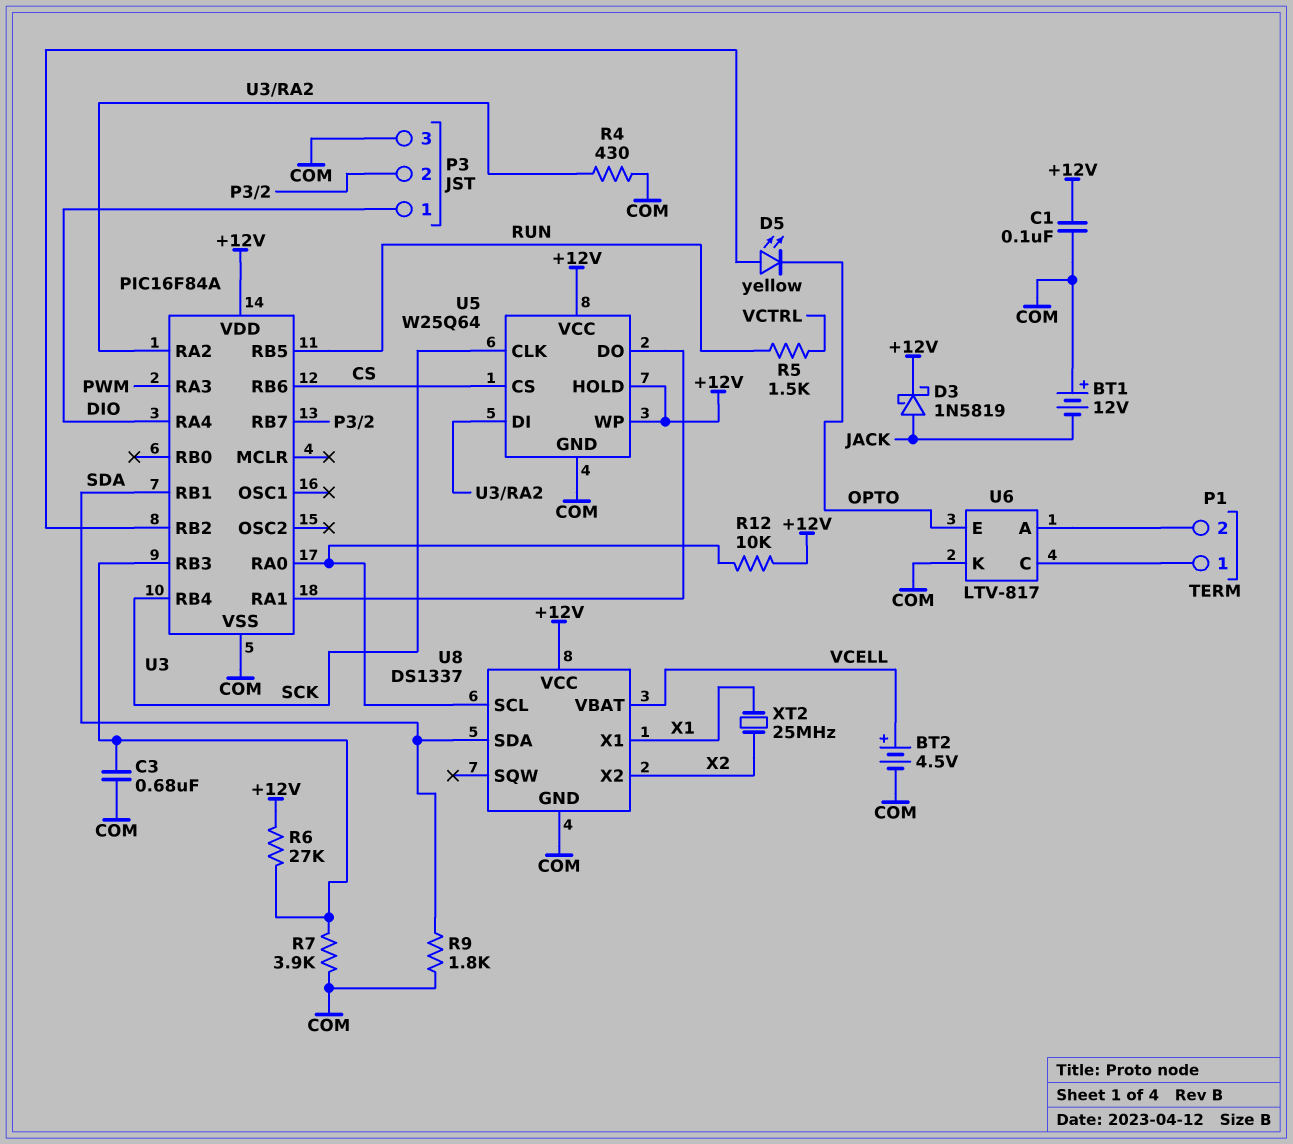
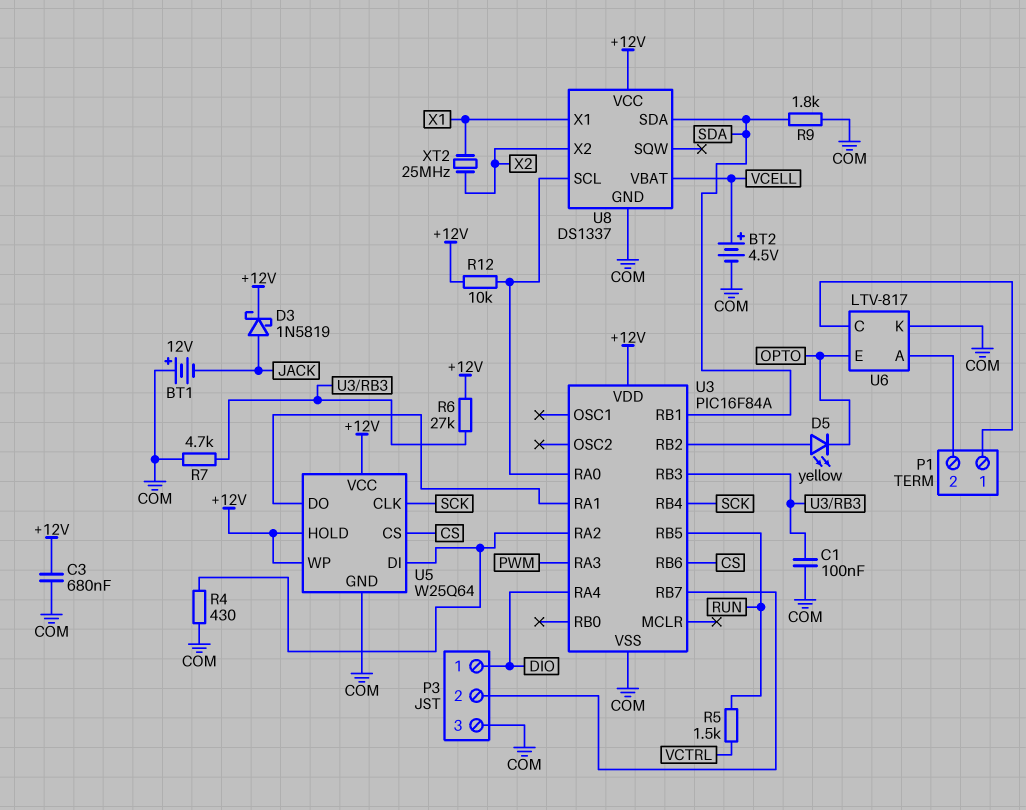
C1: 100nF (+12V, COM) -> 100nF (COM, U3/RB3)
C3: 680nF (COM, U3/RB3) -> 680nF (+12V, COM)
R7: 3.9k (COM, U3/RB3) -> 4.7k (COM, U3/RB3)

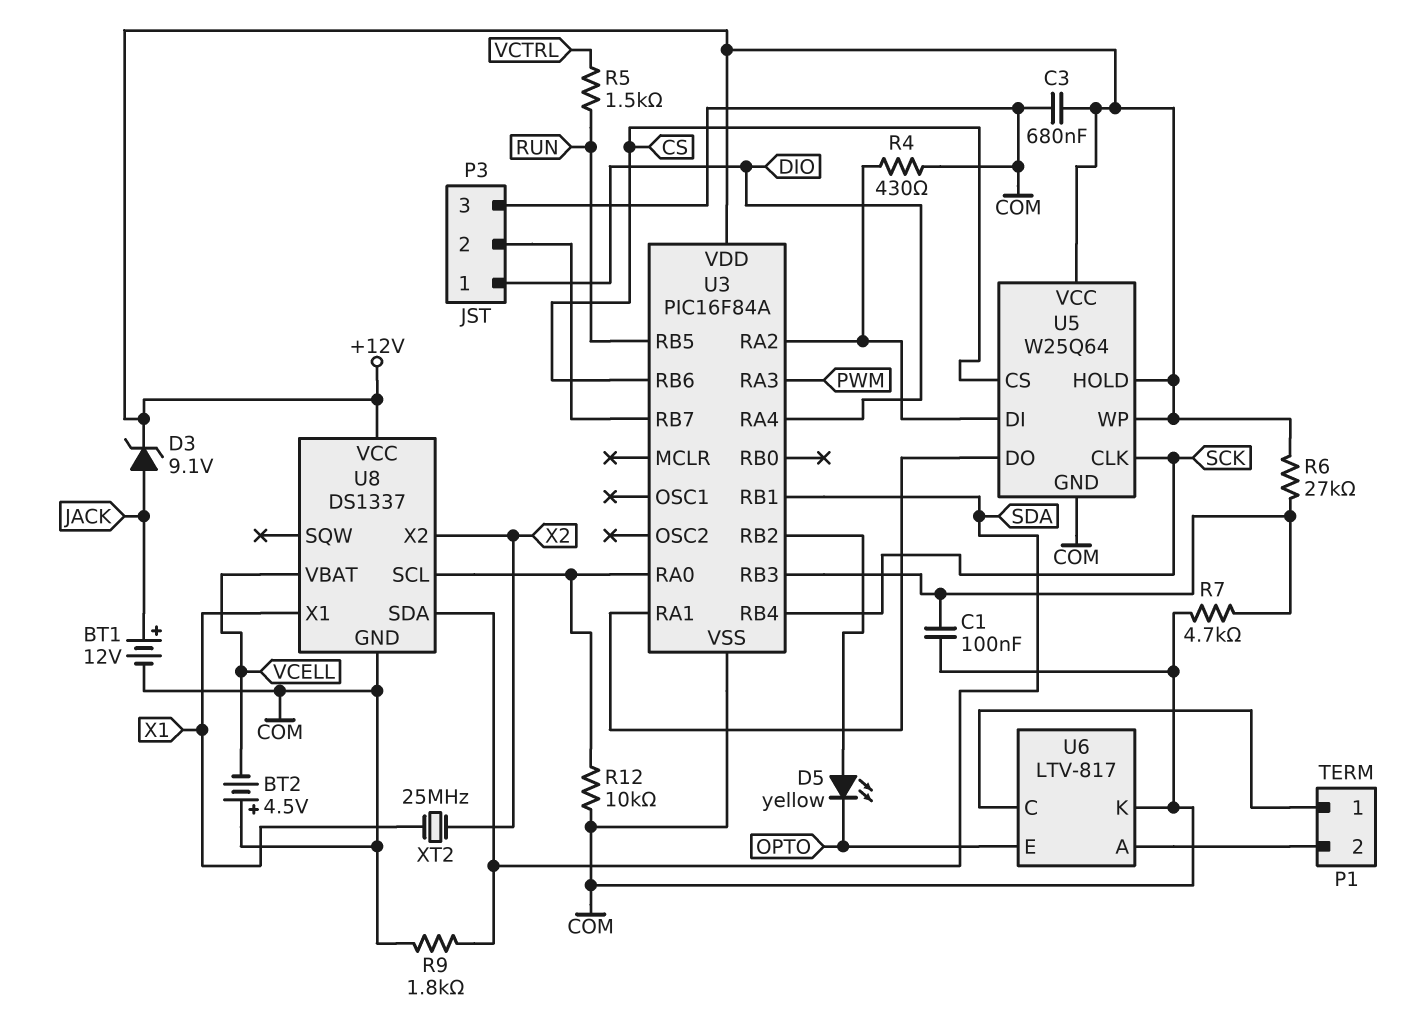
BT1: 12V (plus COM, minus JACK) -> 12V (plus JACK, minus COM)
BT2: 4.5V (plus VCELL, minus COM) -> 4.5V (plus COM, minus VCELL)
D3: schottky 1N5819 (A JACK, K +12V) -> zener 9.1V (A JACK, K +12V)
R12: 10k (+12V, U3/RA0) -> 10k (COM, U3/RA0)

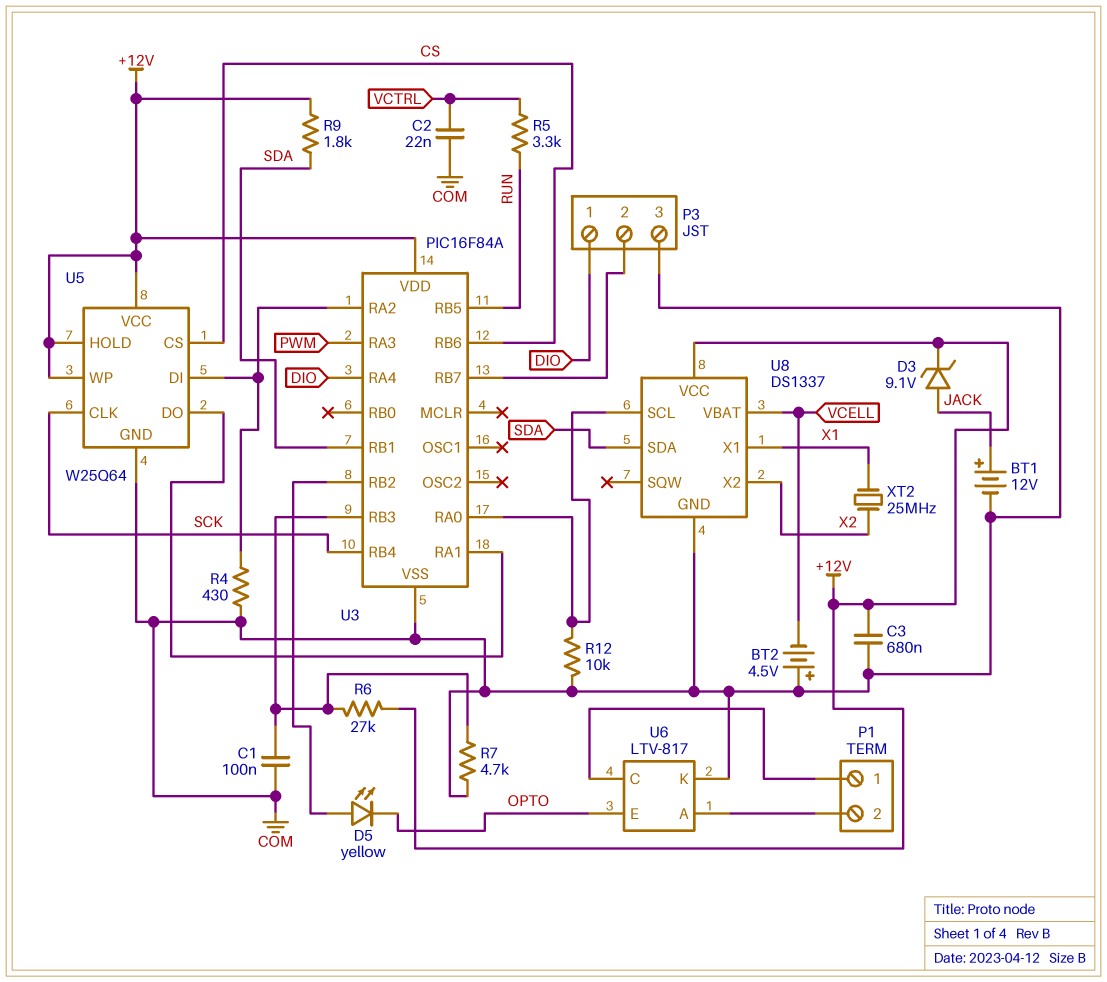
C2: none -> 22nF (COM, VCTRL)
R5: 1.5k (RUN, VCTRL) -> 3.3k (RUN, VCTRL)
R9: 1.8k (COM, SDA) -> 1.8k (+12V, SDA)

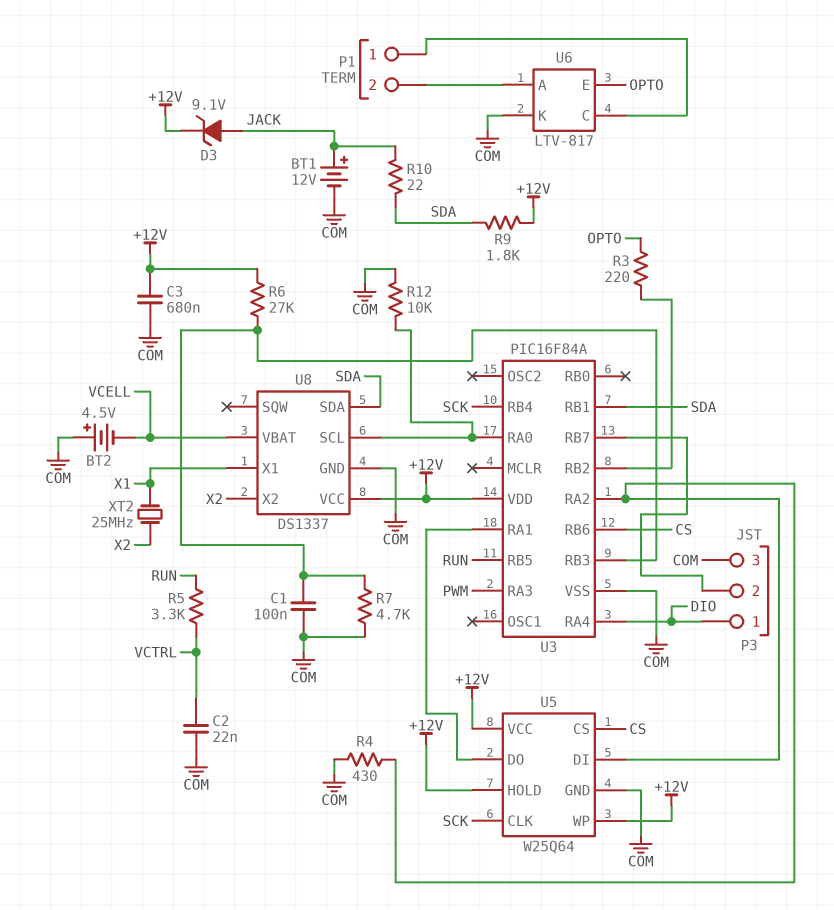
D5: LED yellow (A U3/RB2, K OPTO) -> none
R3: none -> 220 (OPTO, U3/RB2)
R10: none -> 22 (JACK, SDA)

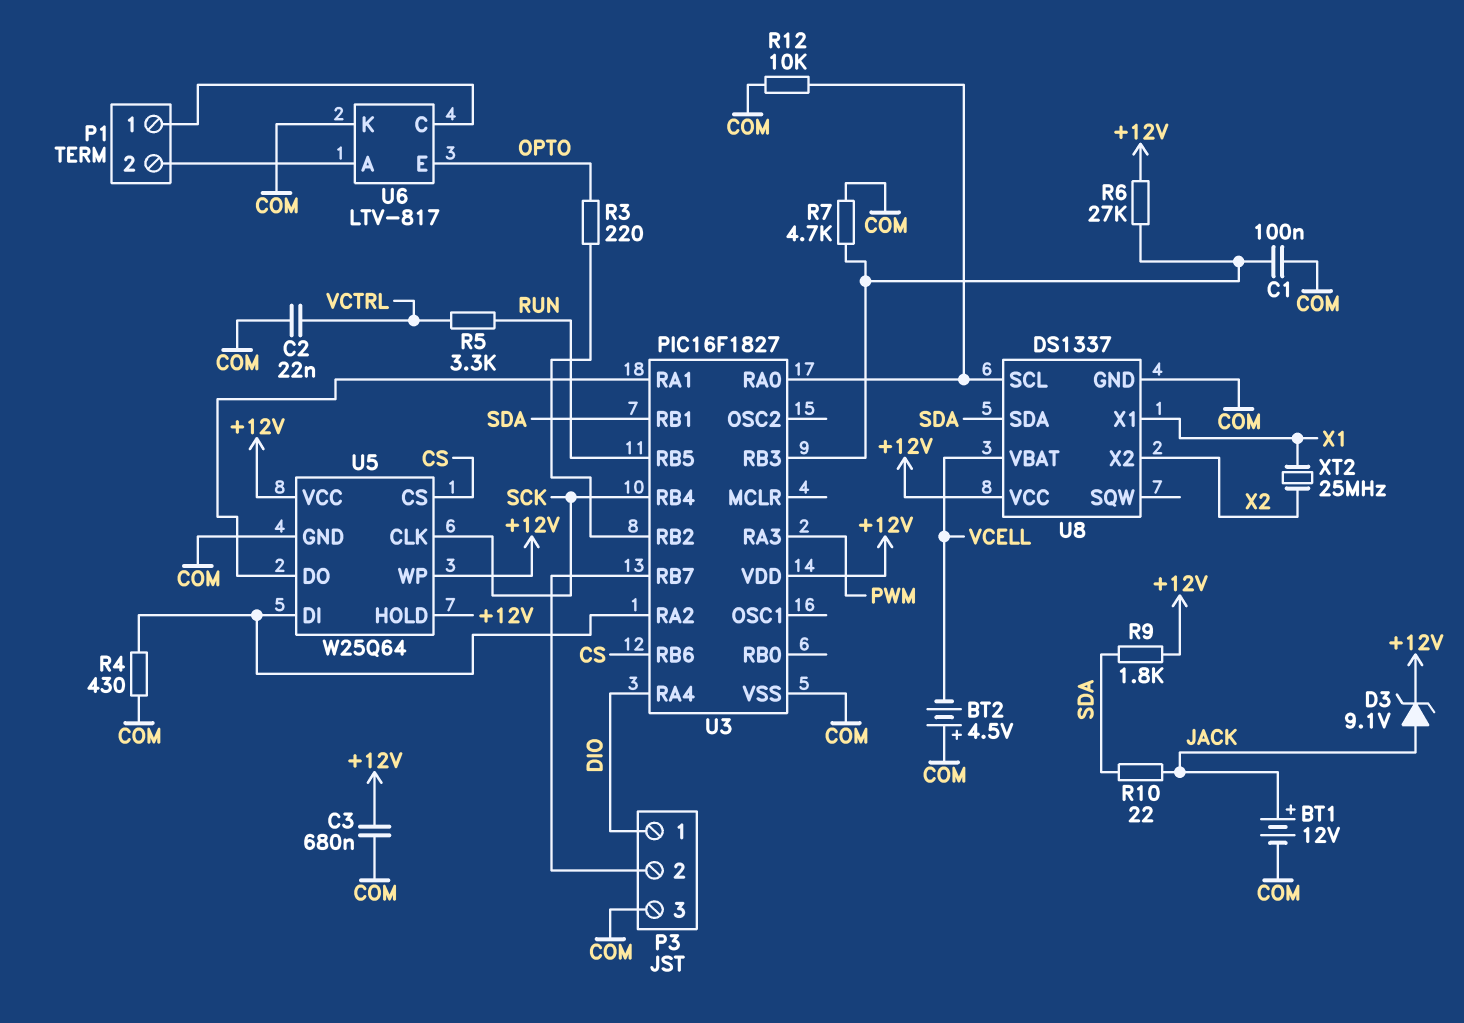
U3: PIC16F84A -> PIC16F1827

